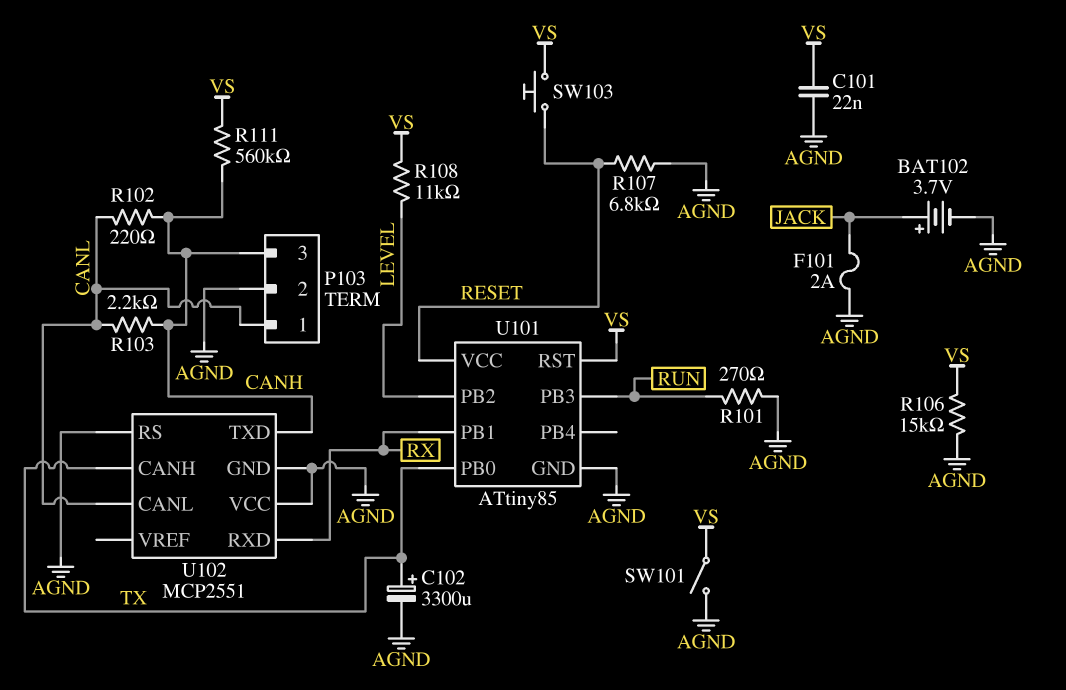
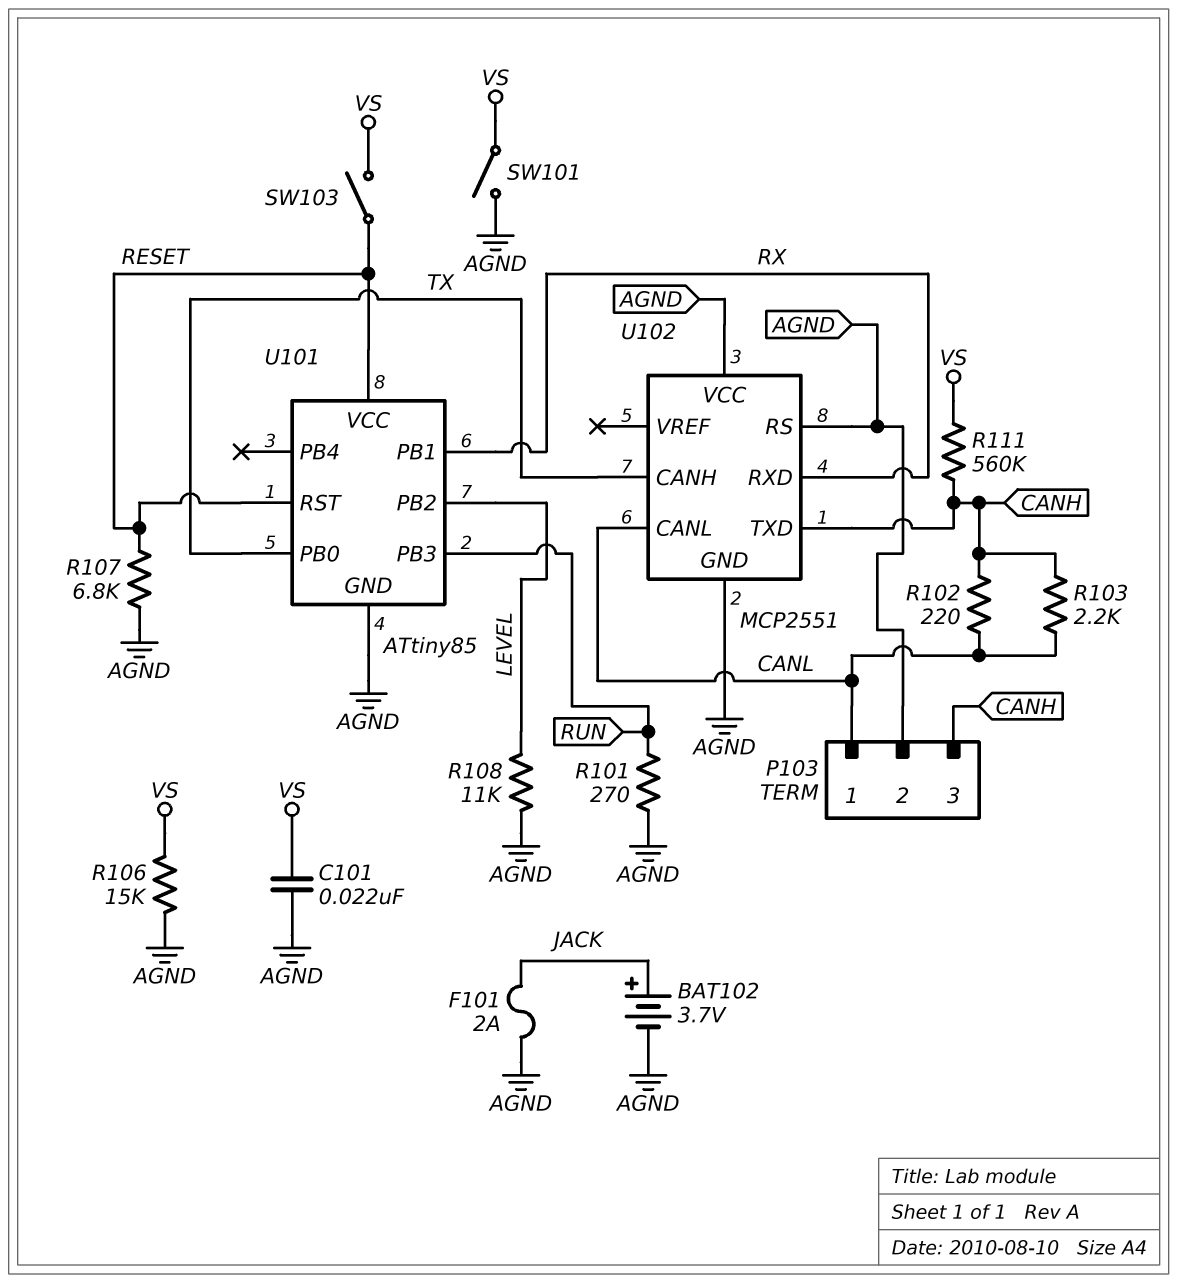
C102: 3300uF (plus TX, minus AGND) -> none
R108: 11k (LEVEL, VS) -> 11k (AGND, LEVEL)
SW103: button (RESET, VS) -> switch (RESET, VS)
U101 pin RST: VS -> RESET

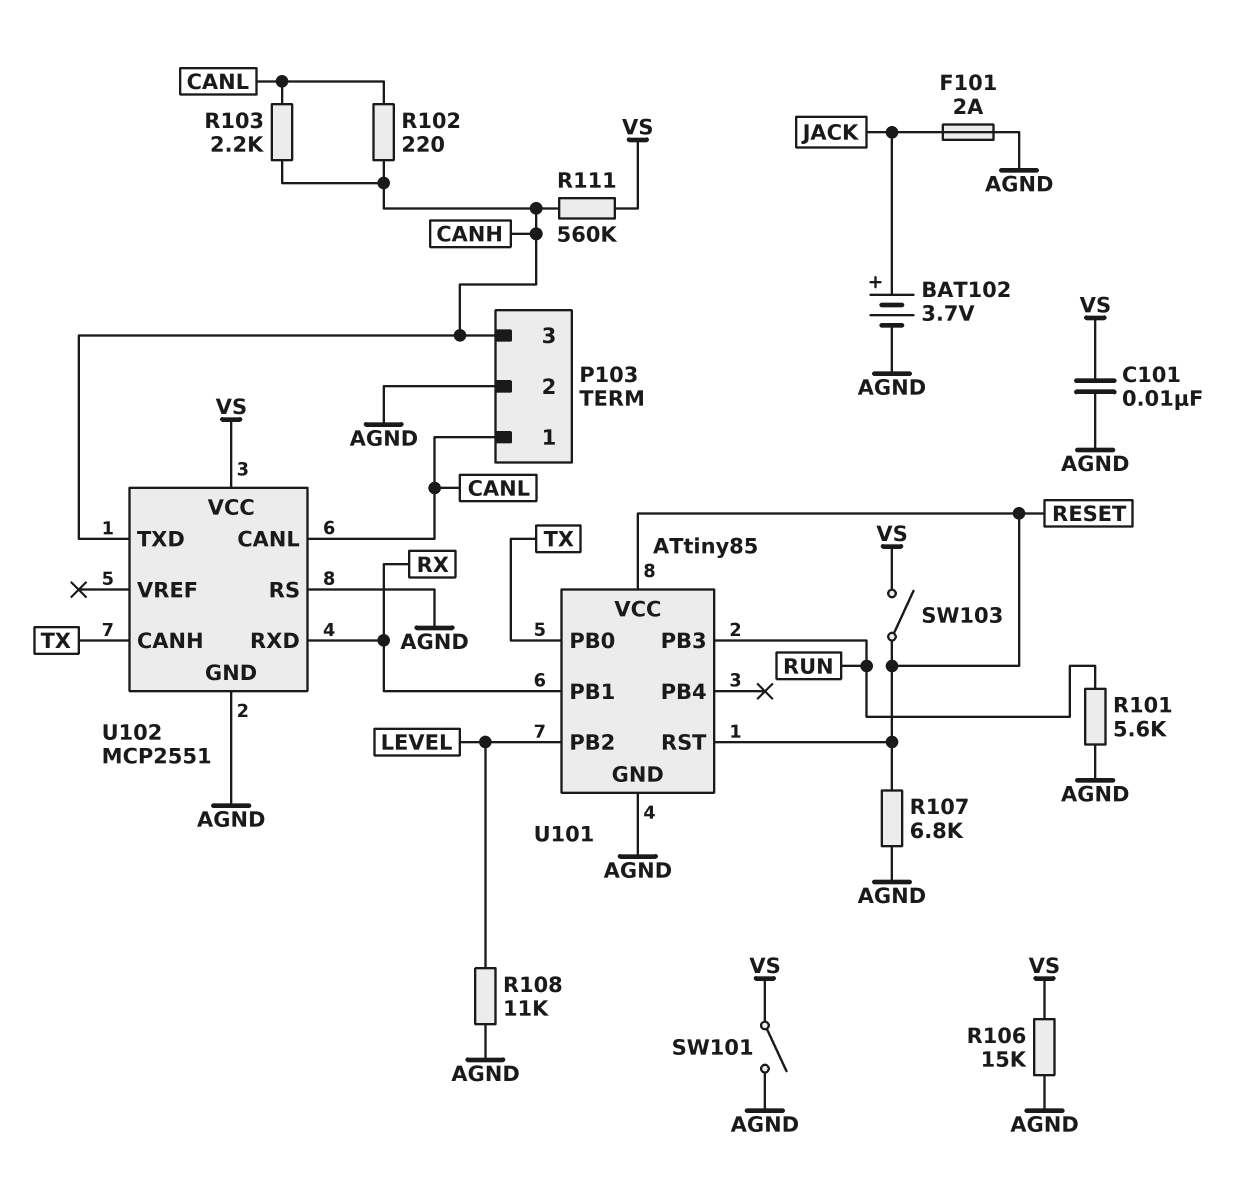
C101: 22nF (AGND, VS) -> 10nF (AGND, VS)
R101: 270 (AGND, RUN) -> 5.6k (AGND, RUN)
U102 pin VCC: AGND -> VS

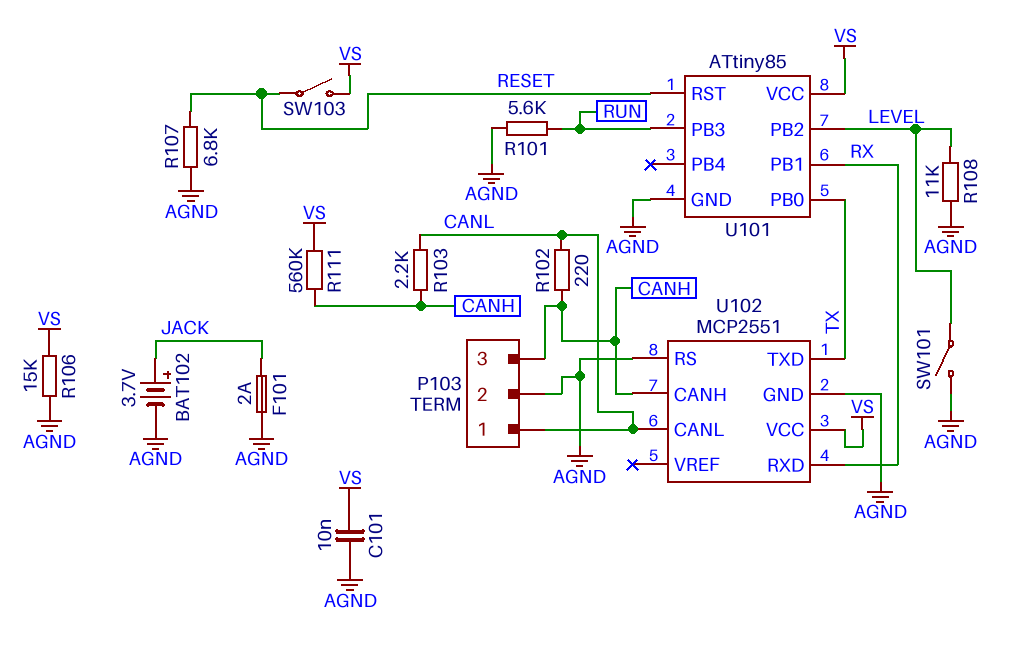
SW101: switch (AGND, VS) -> switch (AGND, LEVEL)
U101 pin VCC: RESET -> VS
U102 pin CANH: TX -> CANH
U102 pin TXD: CANH -> TX

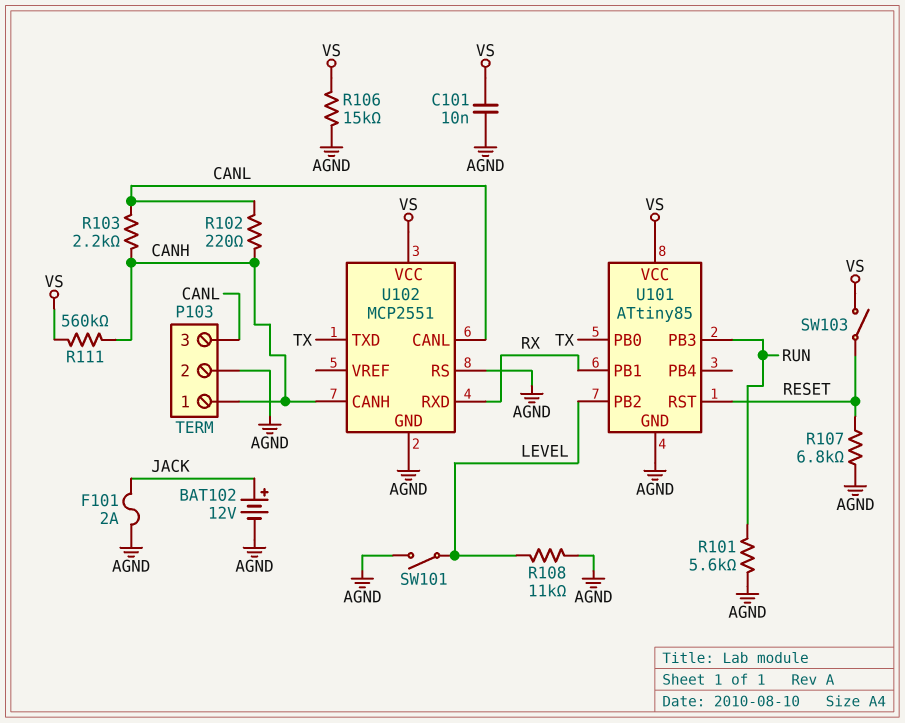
BAT102: 3.7V (plus JACK, minus AGND) -> 12V (plus JACK, minus AGND)
P103 pin 1: CANL -> CANH
P103 pin 3: CANH -> CANL

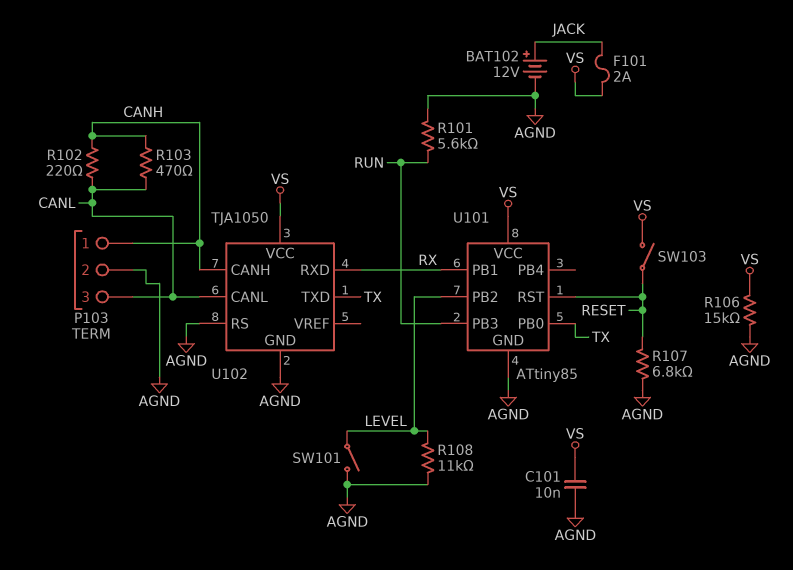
F101: 2A (AGND, JACK) -> 2A (JACK, VS)
R103: 2.2k (CANH, CANL) -> 470 (CANH, CANL)
R111: 560k (CANH, VS) -> none
U102: MCP2551 -> TJA1050

